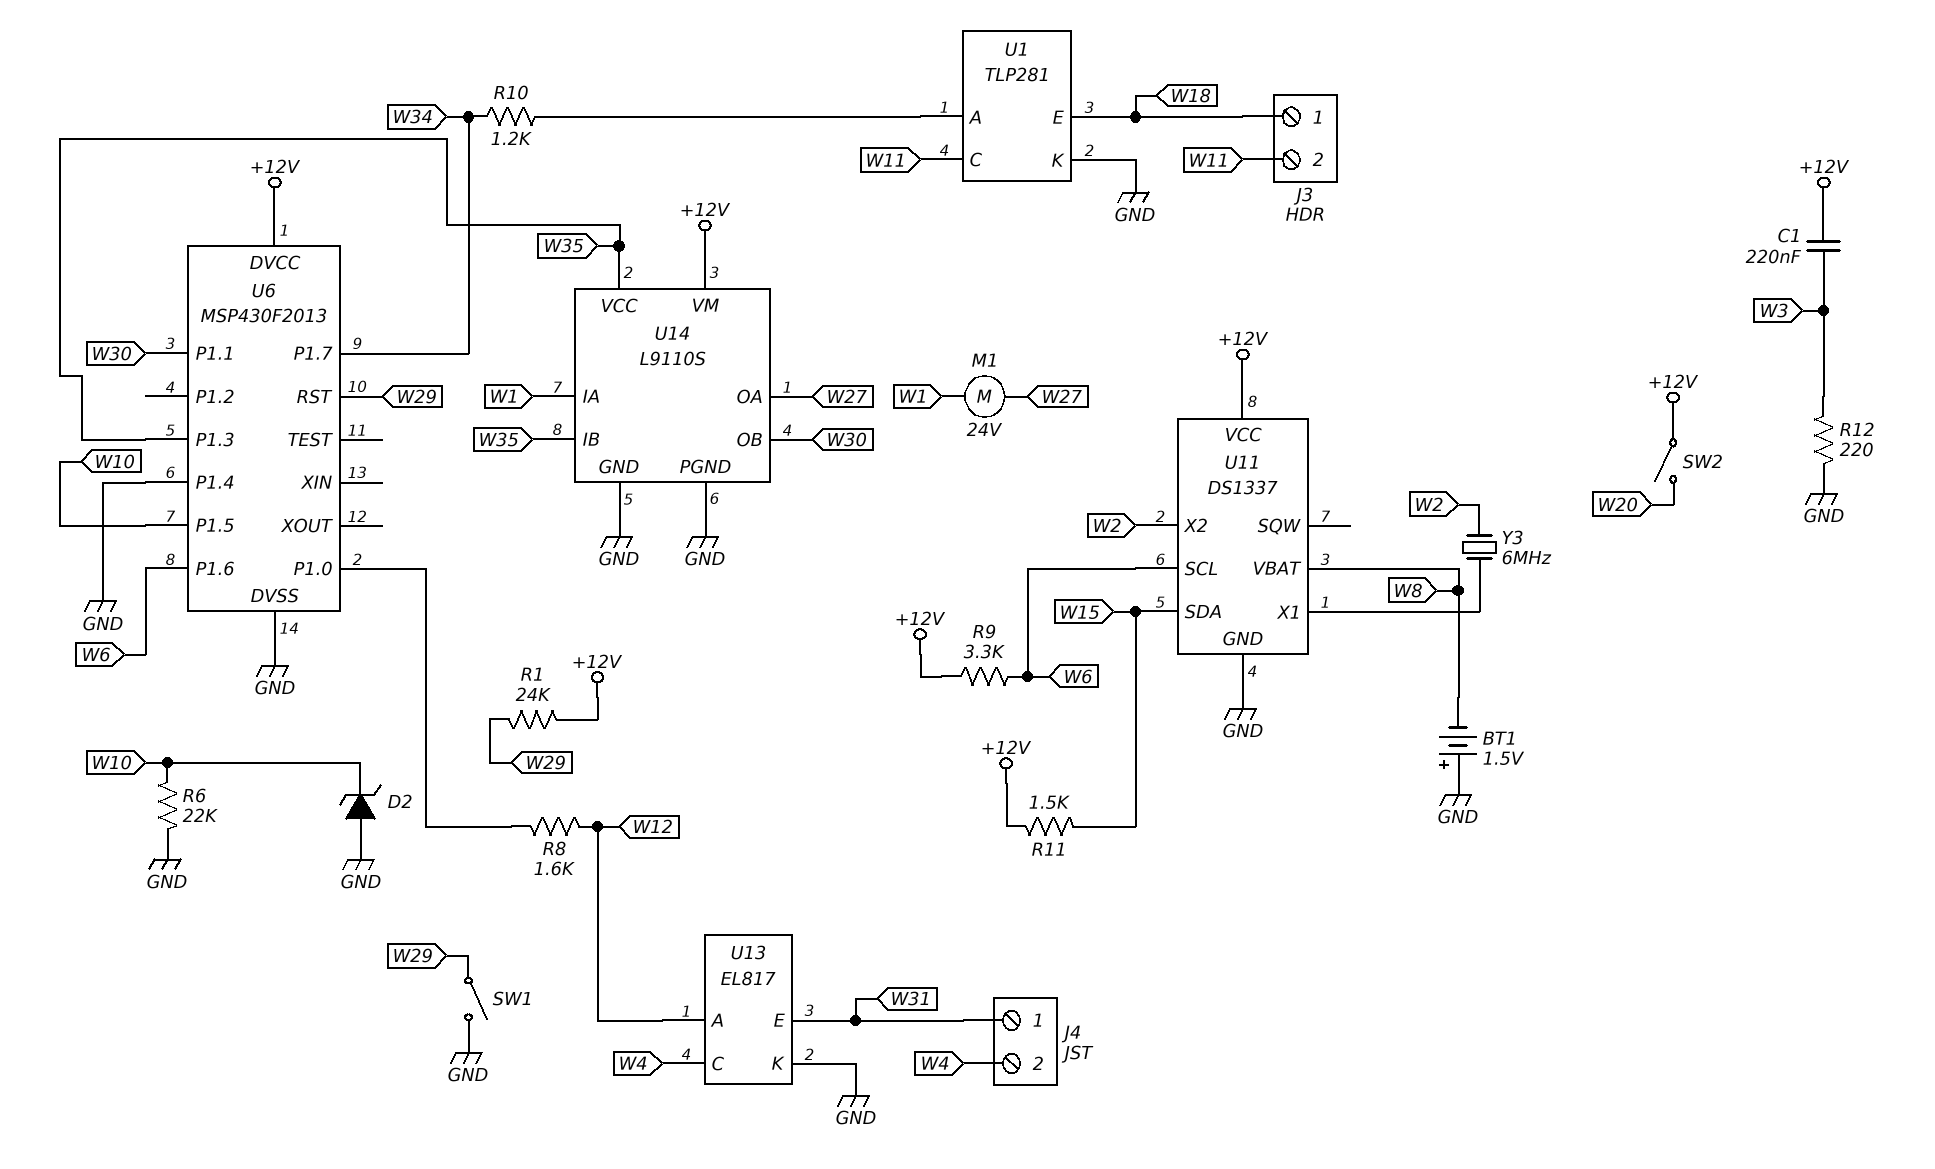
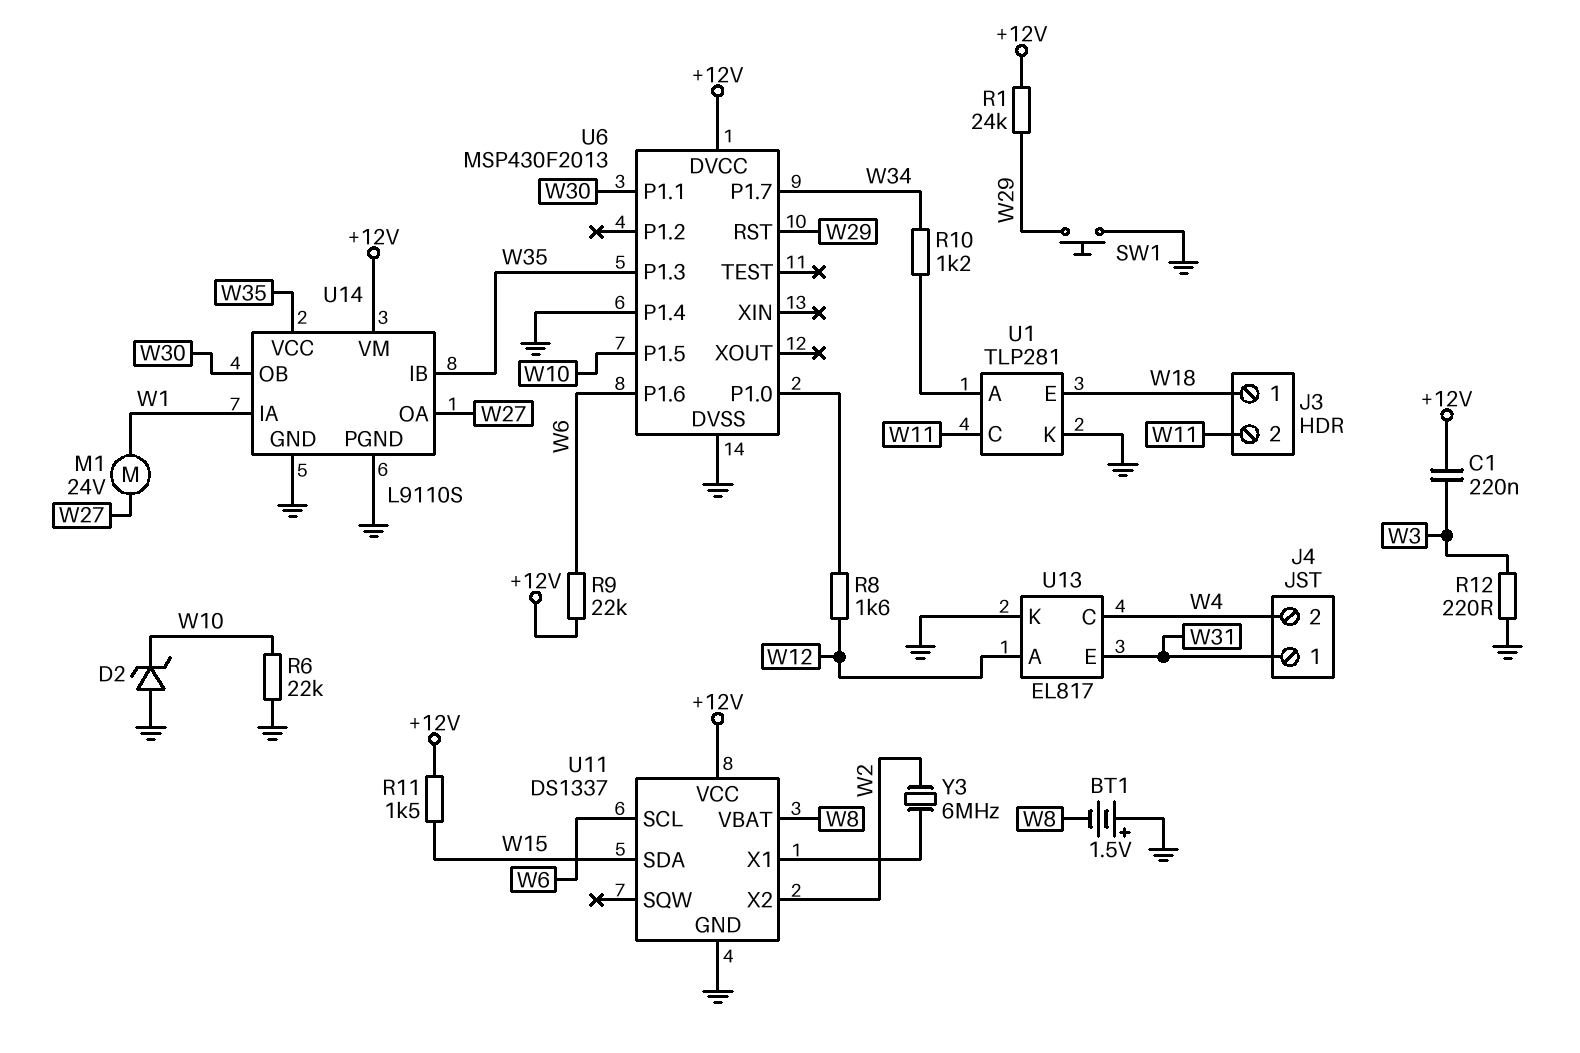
R9: 3.3k (+12V, W6) -> 22k (+12V, W6)
SW1: switch (GND, W29) -> button (GND, W29)
SW2: switch (+12V, W20) -> none

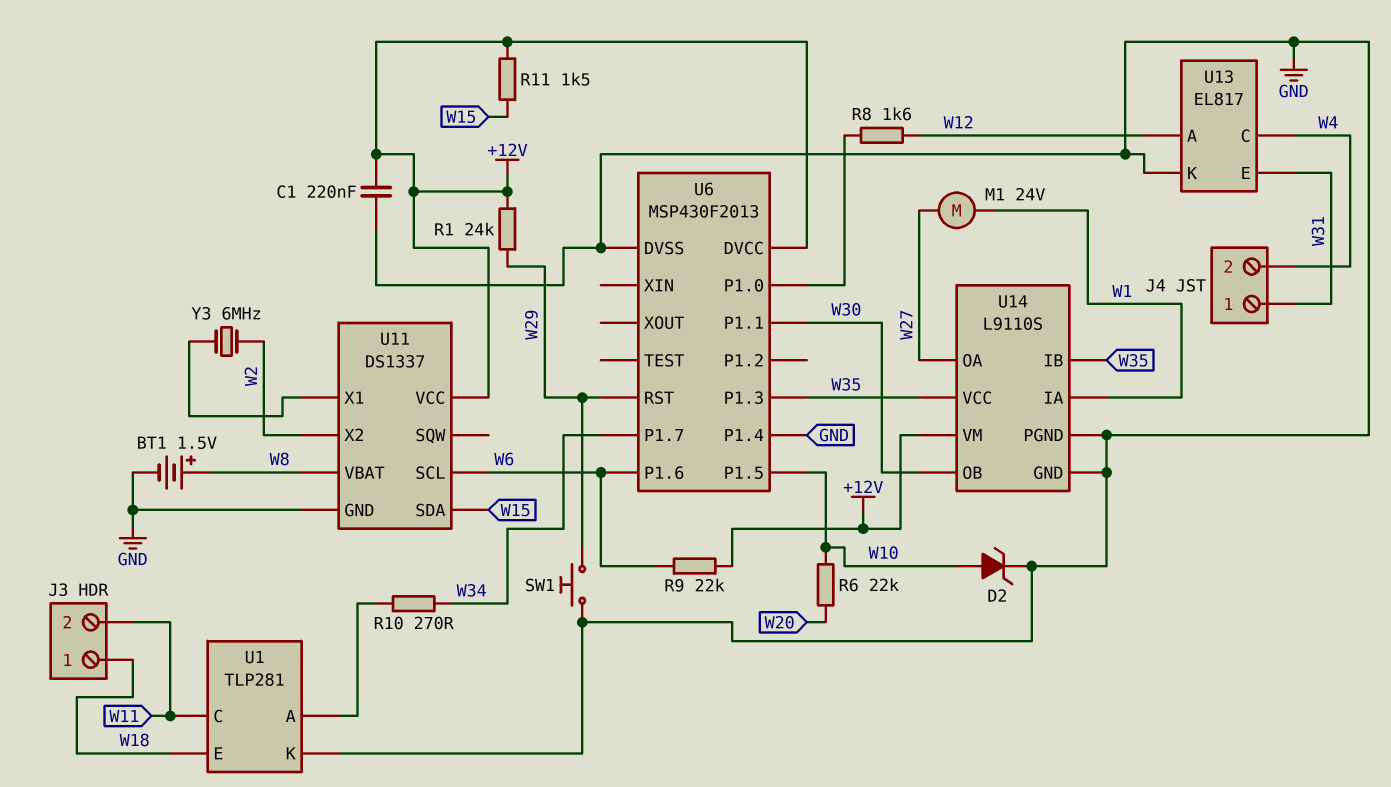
BT1: 1.5V (plus GND, minus W8) -> 1.5V (plus W8, minus GND)
C1: 220nF (+12V, W3) -> 220nF (+12V, GND)
D2: zener (A GND, K W10) -> zener (A W10, K GND)
R6: 22k (GND, W10) -> 22k (W10, W20)
R10: 1.2k (U1/A, W34) -> 270 (U1/A, W34)
R12: 220 (GND, W3) -> none

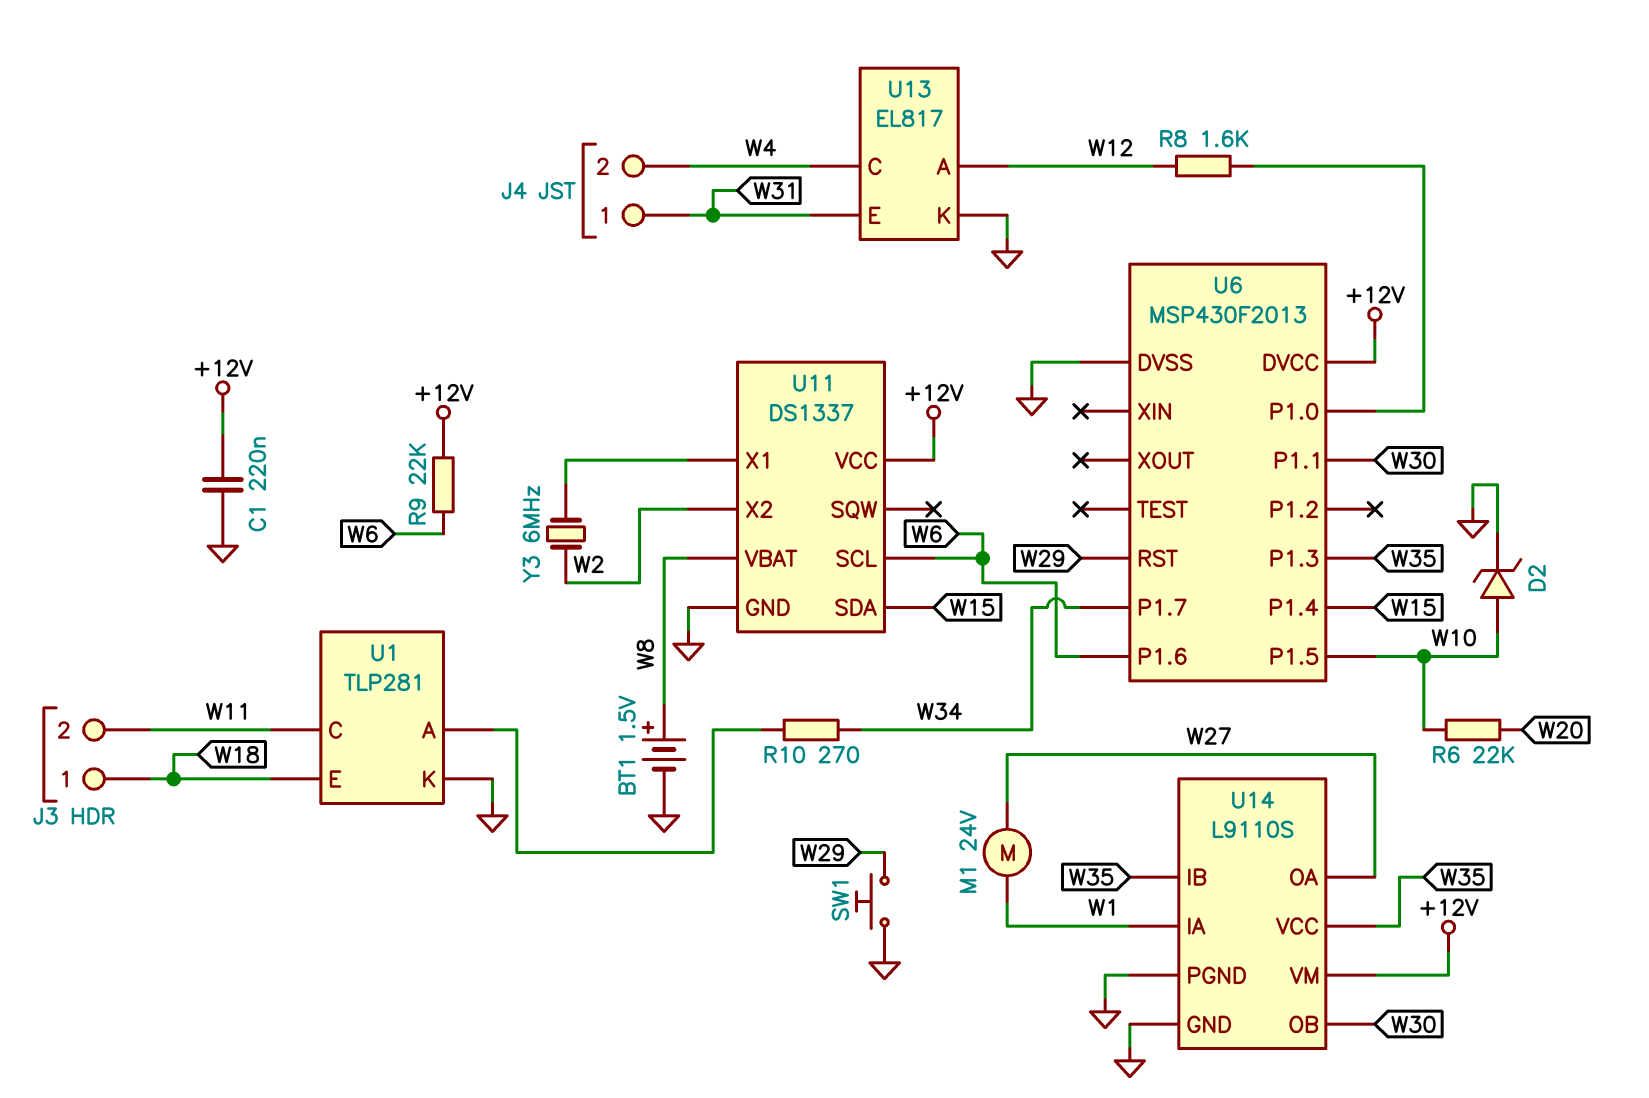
R1: 24k (+12V, W29) -> none
R11: 1.5k (+12V, W15) -> none
U6 pin P1.4: GND -> W15

